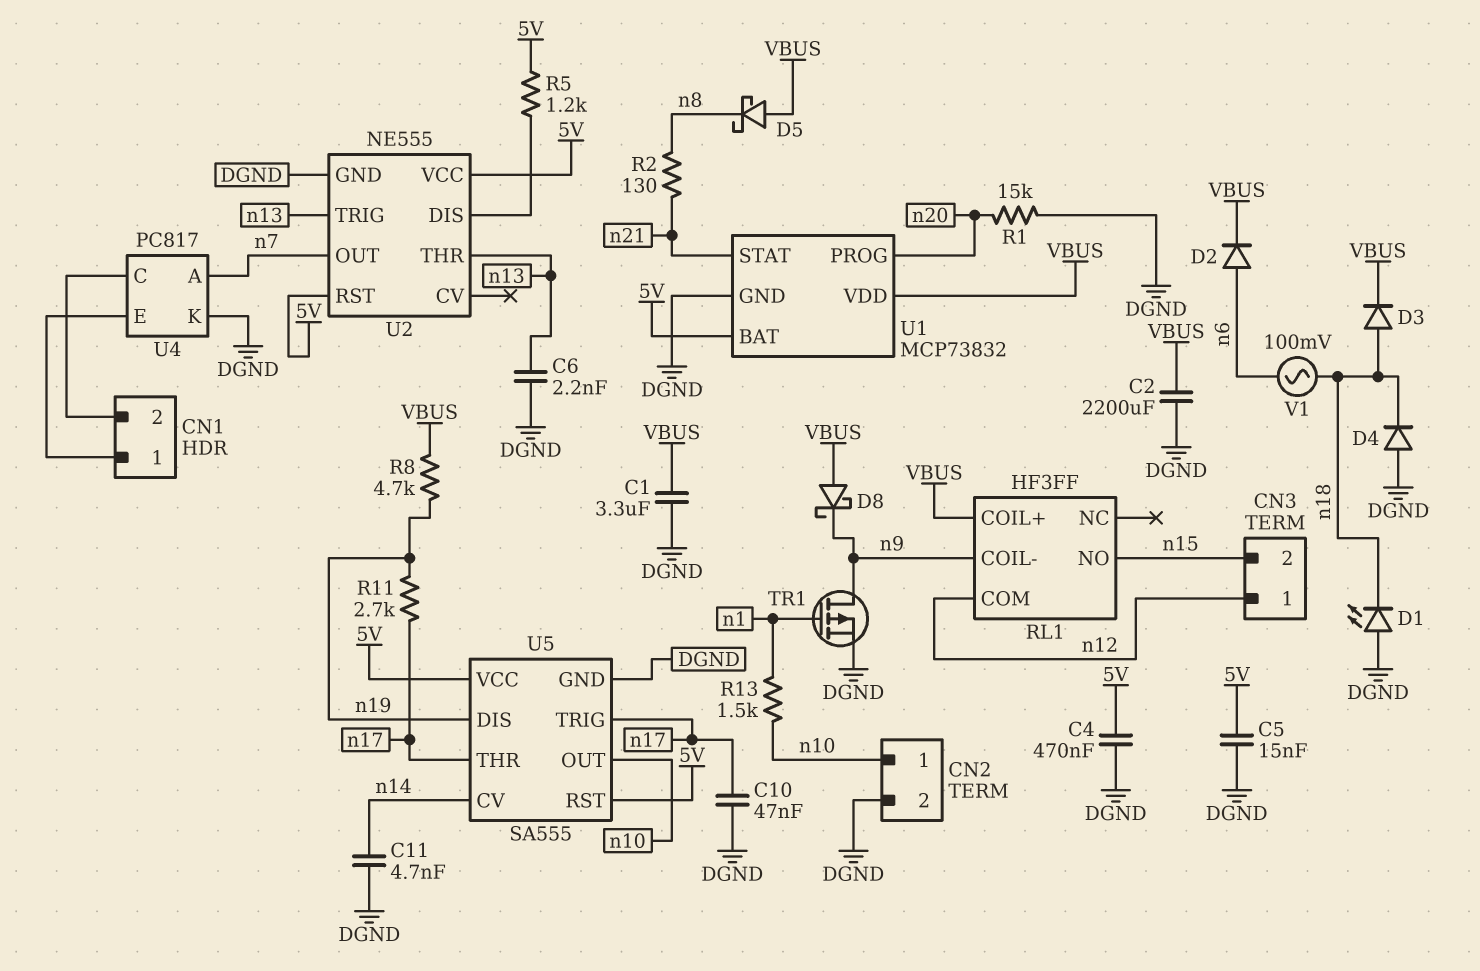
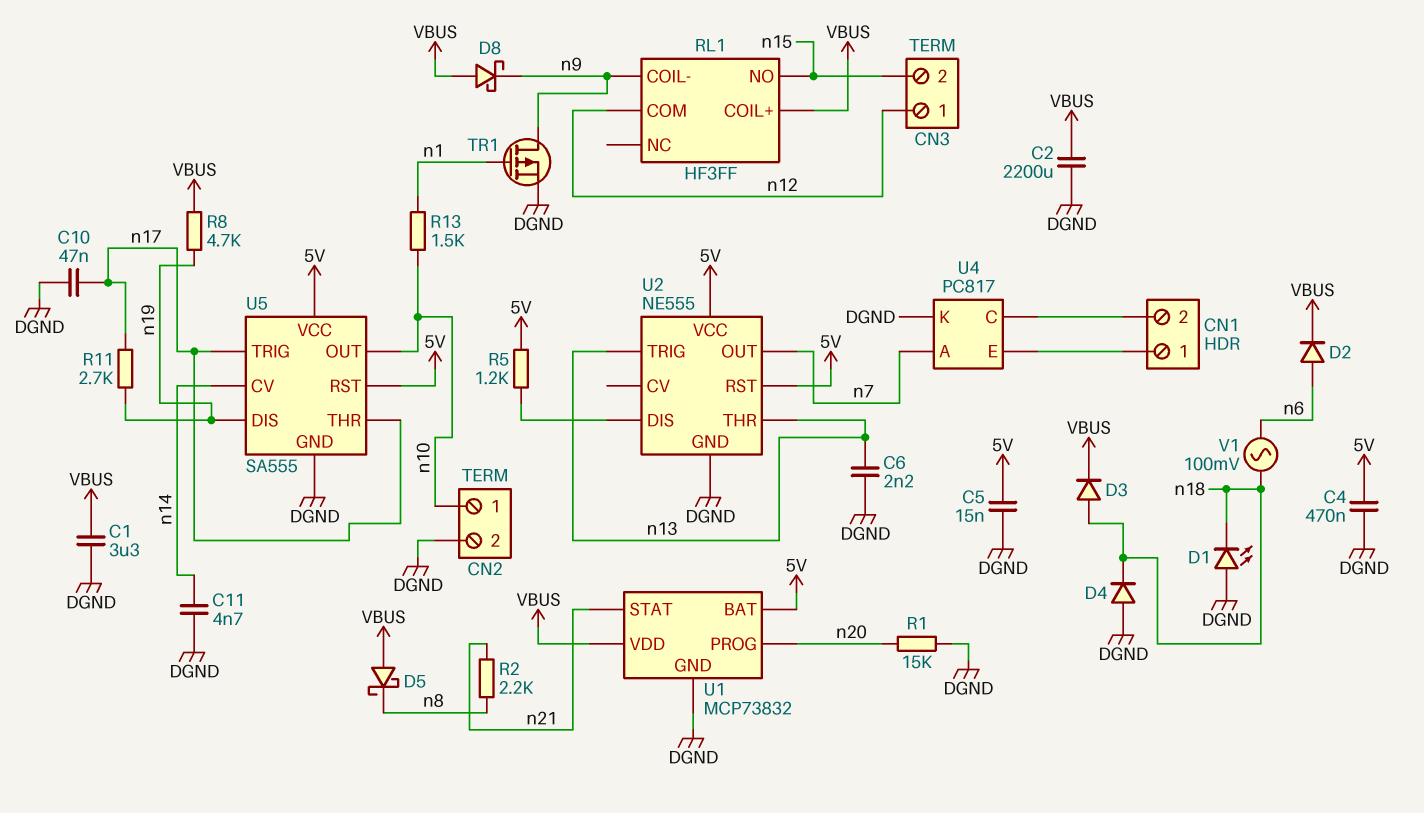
R2: 130 (n8, n21) -> 2.2k (n8, n21)

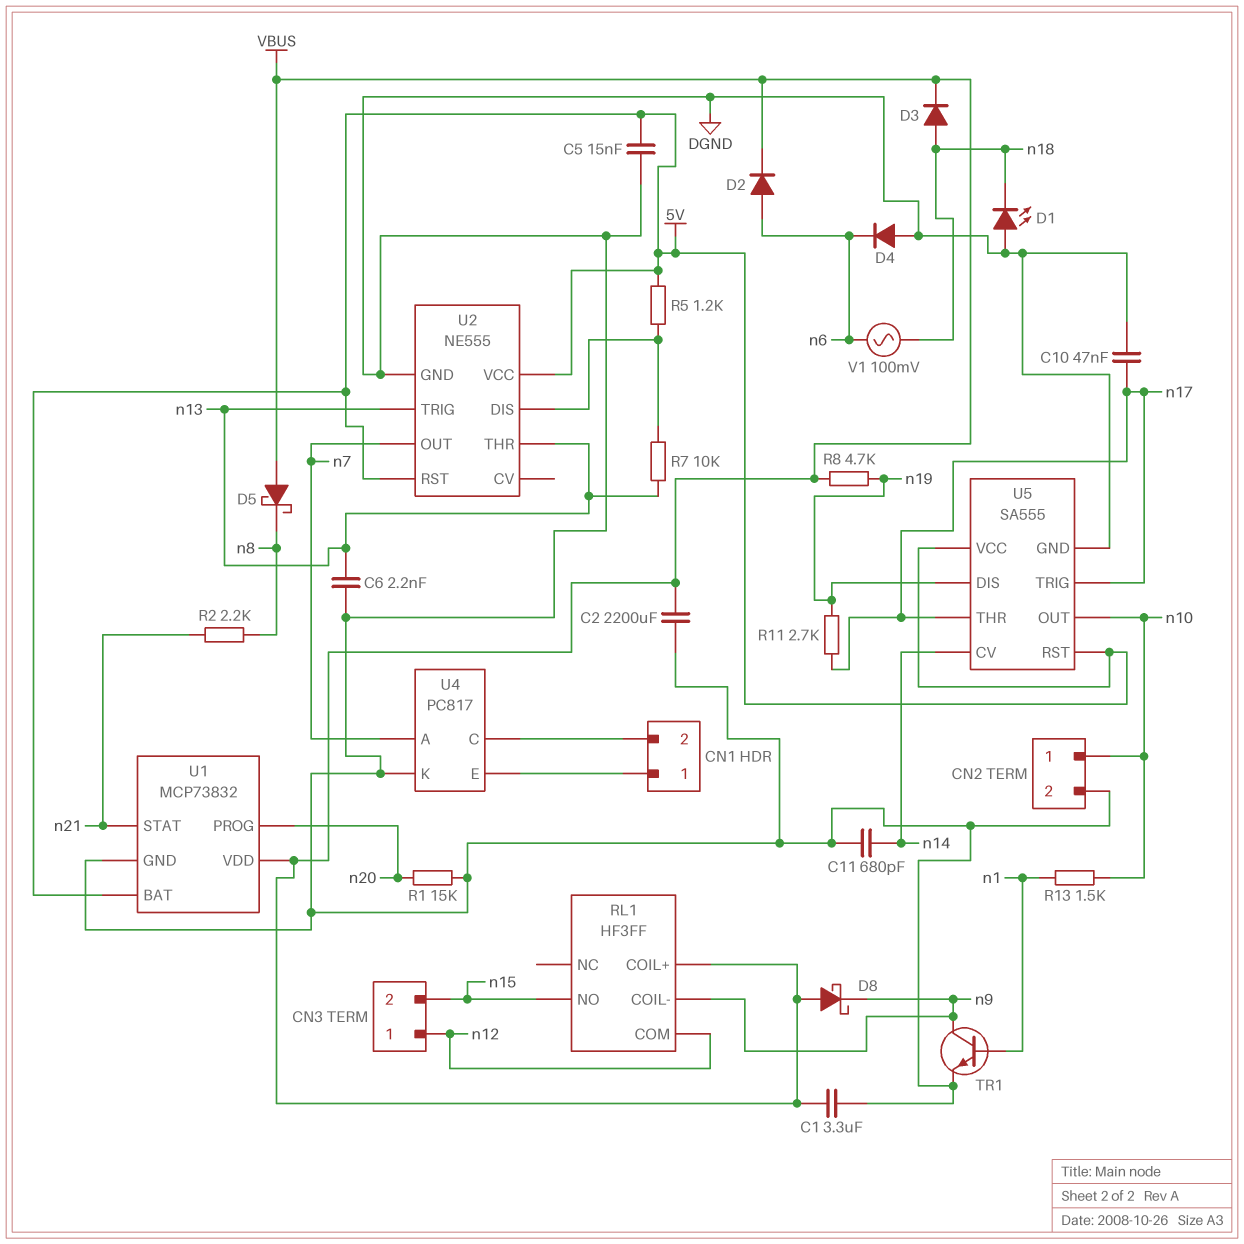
C4: 470nF (5V, DGND) -> none
C11: 4.7nF (DGND, n14) -> 680pF (DGND, n14)
D4: diode (A DGND, K n18) -> diode (A DGND, K n6)
R7: none -> 10k (U2/DIS, n13)
TR1: PMOS (G n1, D n9, S DGND) -> NPN (B n1, C n9, E DGND)

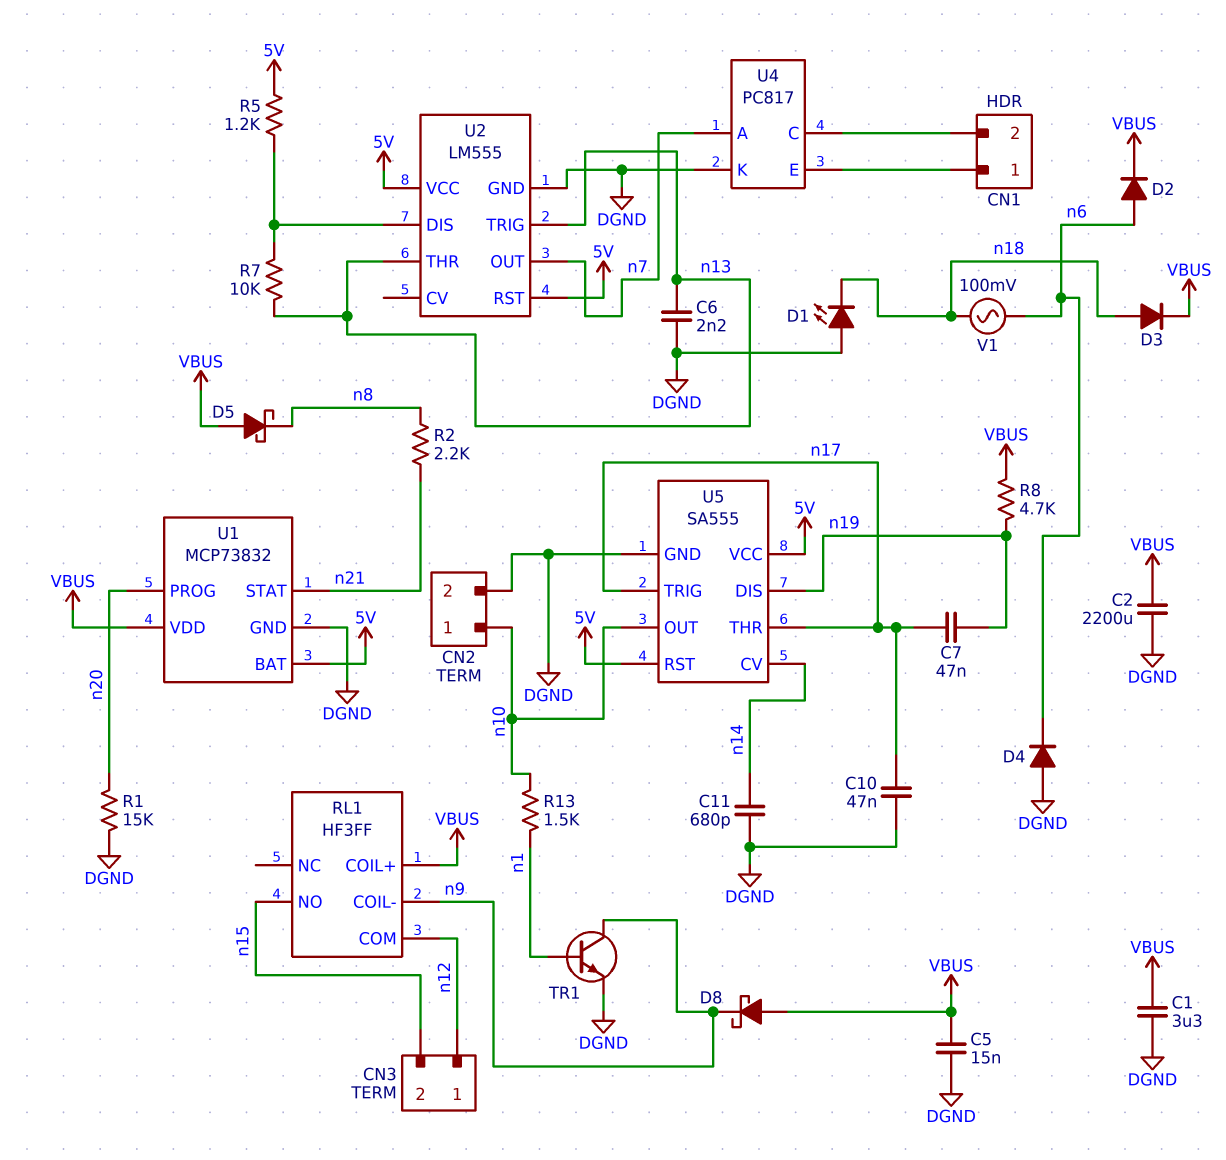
C5: 15nF (5V, DGND) -> 15nF (DGND, VBUS)
C7: none -> 47nF (n17, n19)
R11: 2.7k (n17, n19) -> none
U2: NE555 -> LM555

